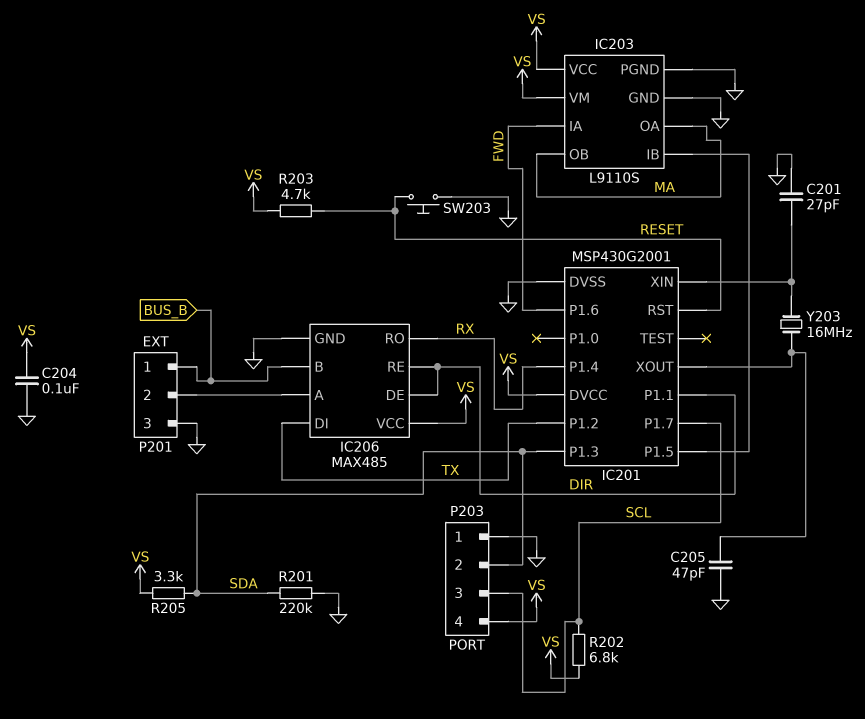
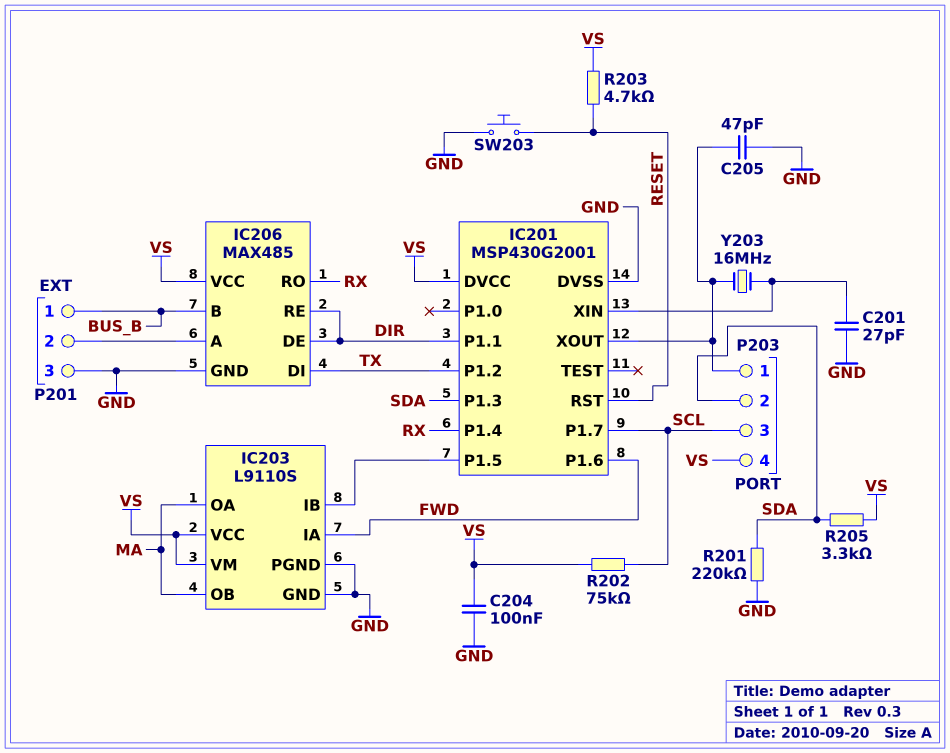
P203 pin 1: GND -> IC201/XOUT
R202: 6.8k (SCL, VS) -> 75k (SCL, VS)

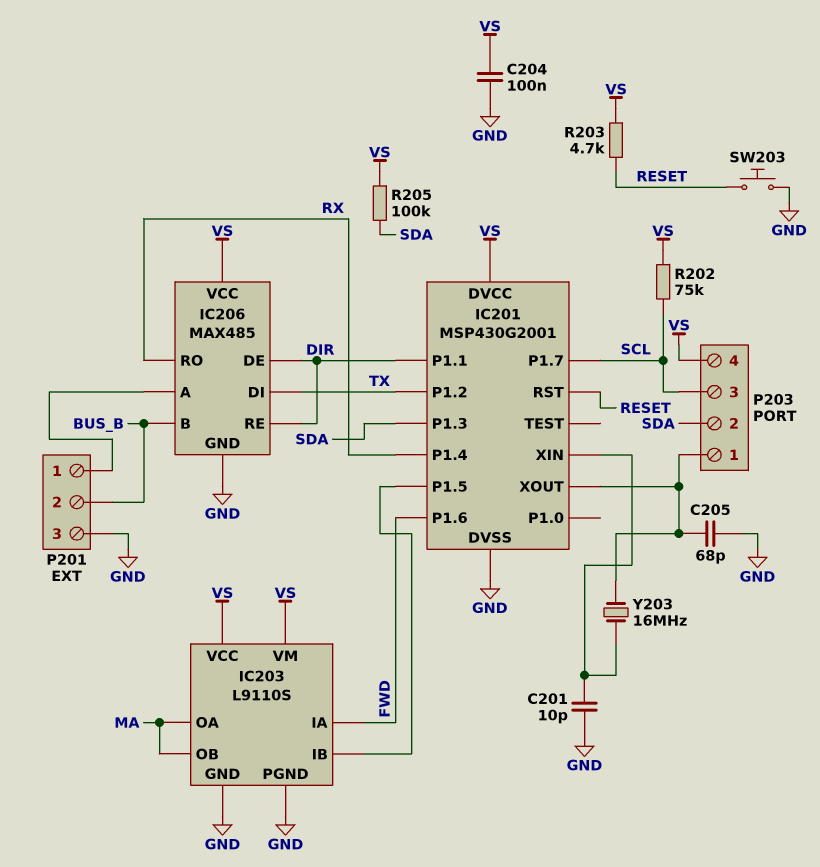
C201: 27pF (GND, IC201/XIN) -> 10pF (GND, IC201/XIN)
C205: 47pF (GND, IC201/XOUT) -> 68pF (GND, IC201/XOUT)
P201 pin 1: BUS_B -> IC206/A
P201 pin 2: IC206/A -> BUS_B
R201: 220k (GND, SDA) -> none
R205: 3.3k (SDA, VS) -> 100k (SDA, VS)

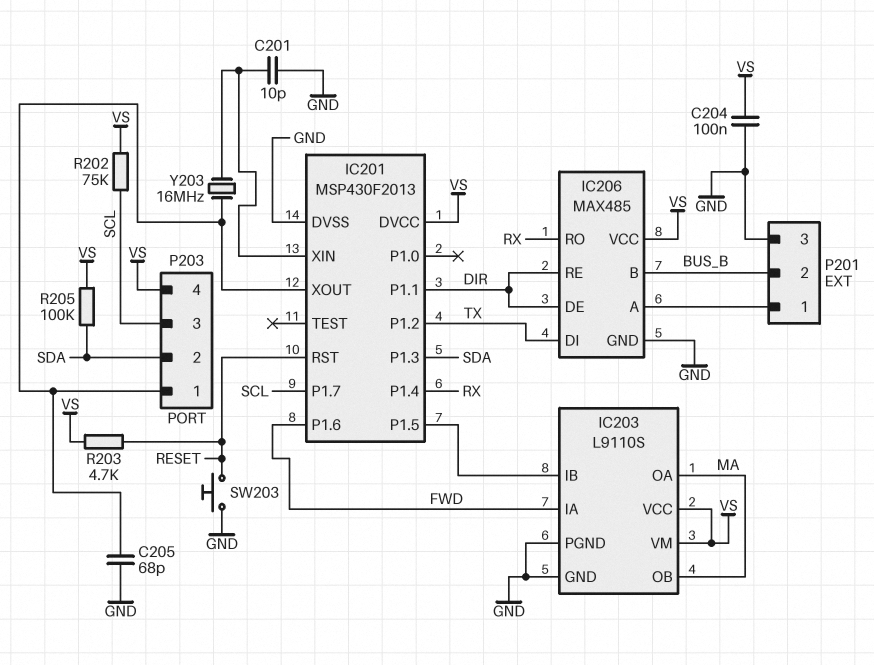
IC201: MSP430G2001 -> MSP430F2013

